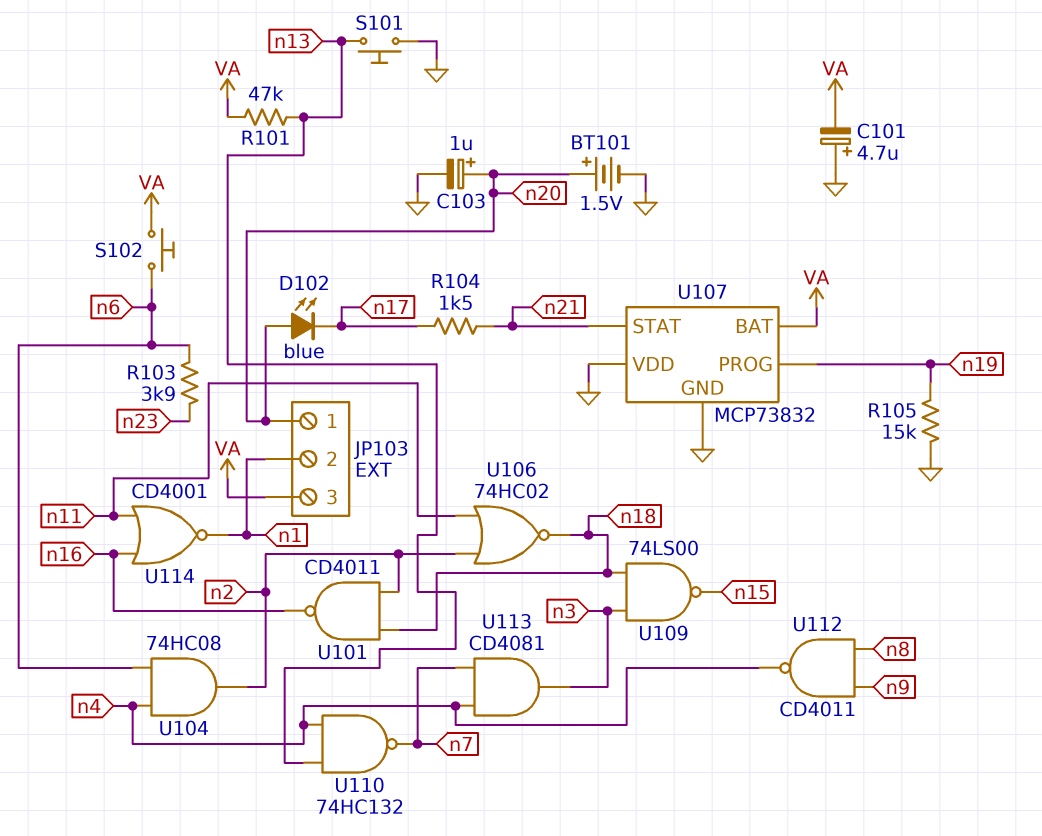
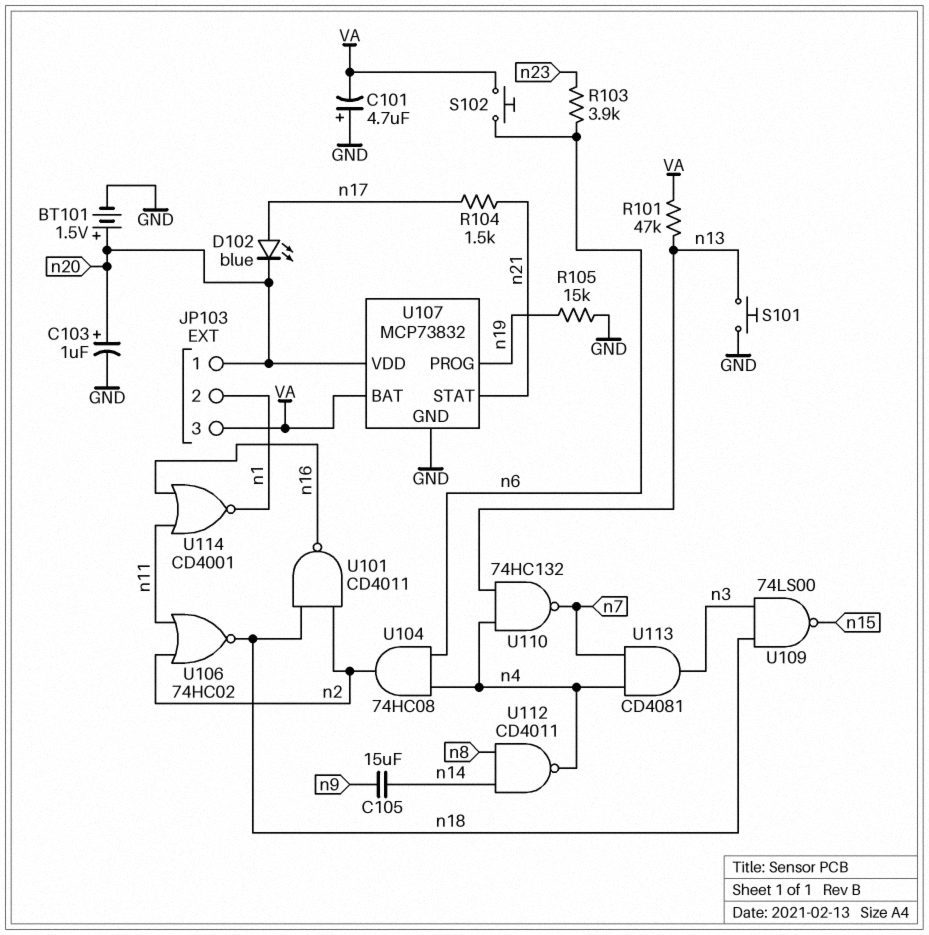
C105: none -> 15uF (n9, n14)
D102: LED blue (A n20, K n17) -> LED blue (A n17, K n20)
U107 pin VDD: GND -> n20
U112: NAND CD4011 (in n8, in n9, out n4) -> NAND CD4011 (in n8, in n14, out n4)

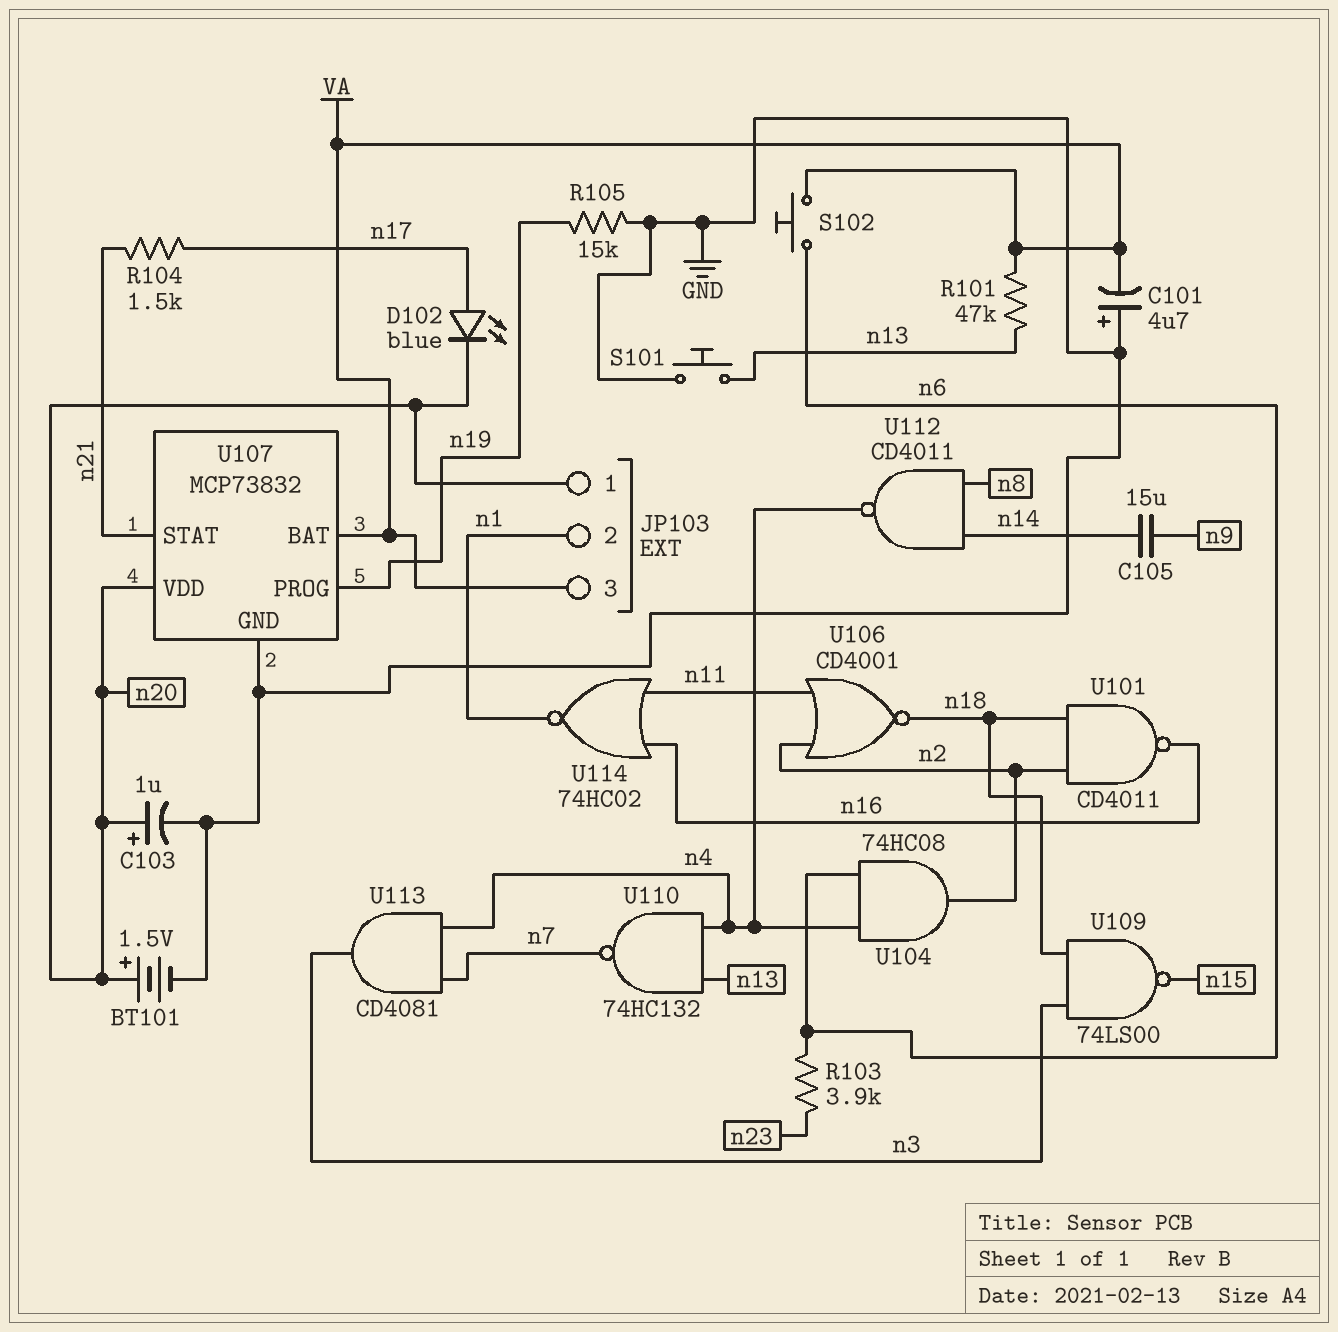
U106: NOR 74HC02 (in n2, in n11, out n18) -> NOR CD4001 (in n2, in n11, out n18)
U114: NOR CD4001 (in n11, in n16, out n1) -> NOR 74HC02 (in n11, in n16, out n1)

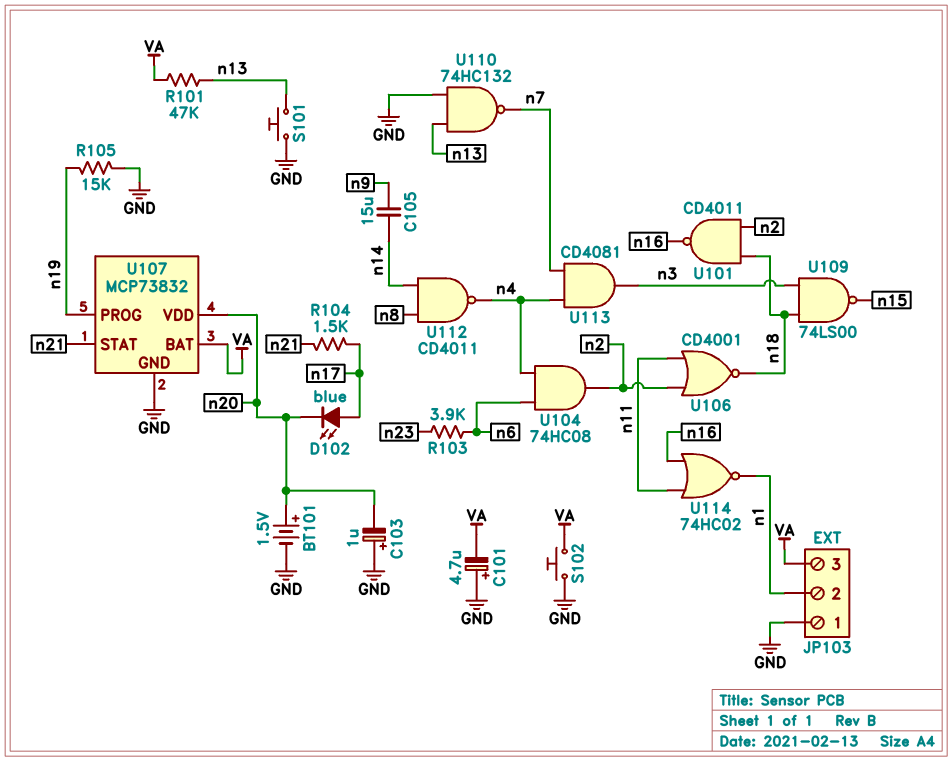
C103: 1uF (plus n20, minus GND) -> 1uF (plus GND, minus n20)
JP103 pin 1: n20 -> GND
S102: button (VA, n6) -> button (GND, VA)
U110: NAND 74HC132 (in n4, in n13, out n7) -> NAND 74HC132 (in GND, in n13, out n7)

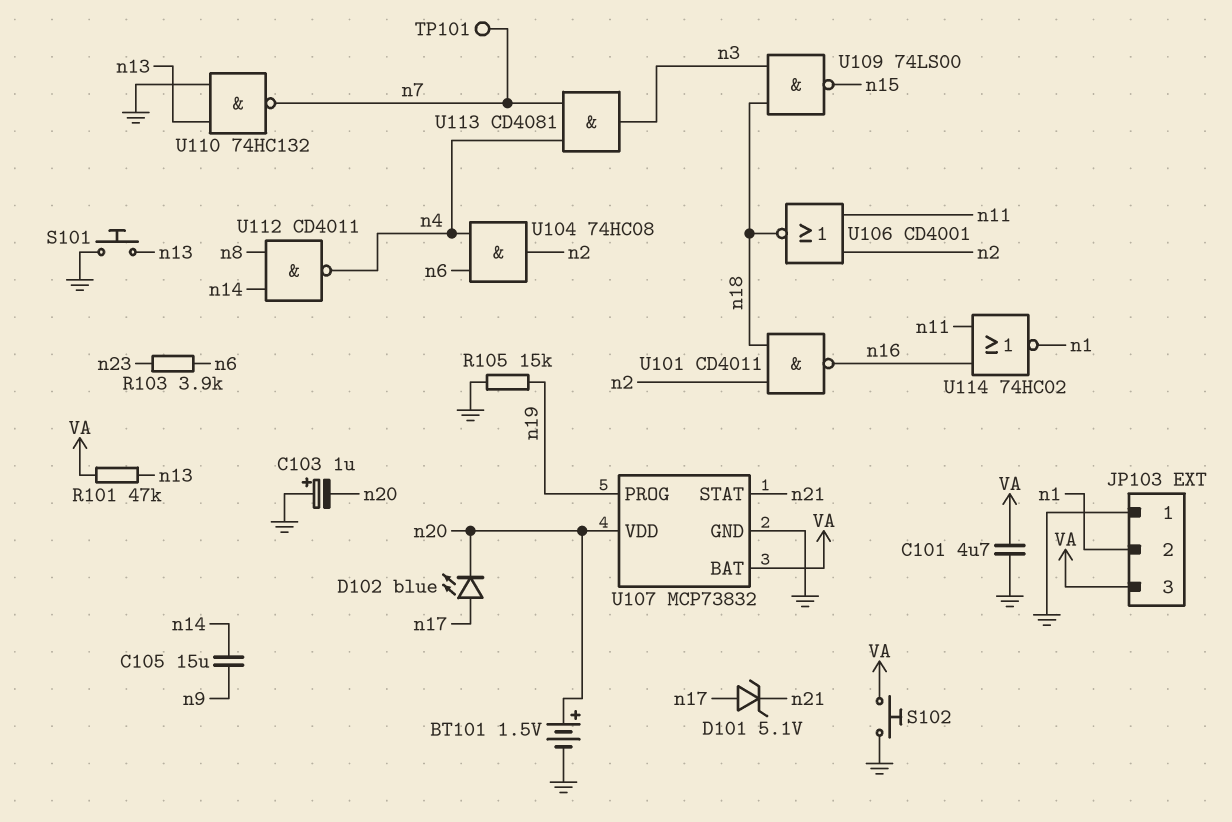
C101: 4.7uF (plus GND, minus VA) -> 4.7uF (GND, VA)
D101: none -> zener 5.1V (A n17, K n21)
R104: 1.5k (n17, n21) -> none
TP101: none -> test point (n7)

